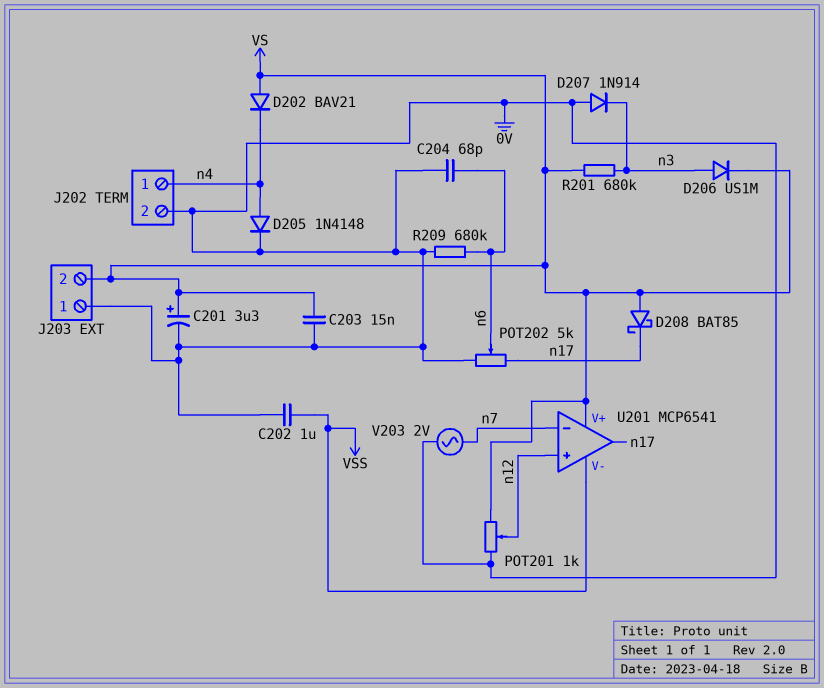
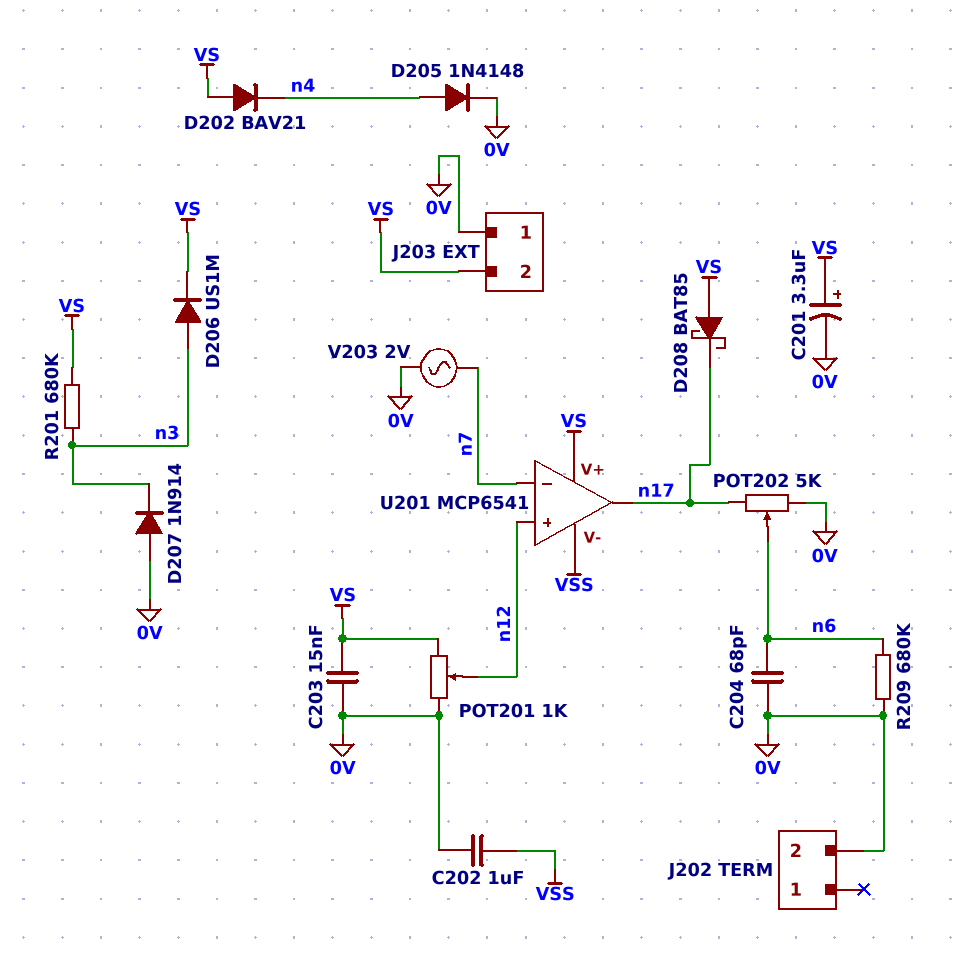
J202 pin 1: n4 -> none

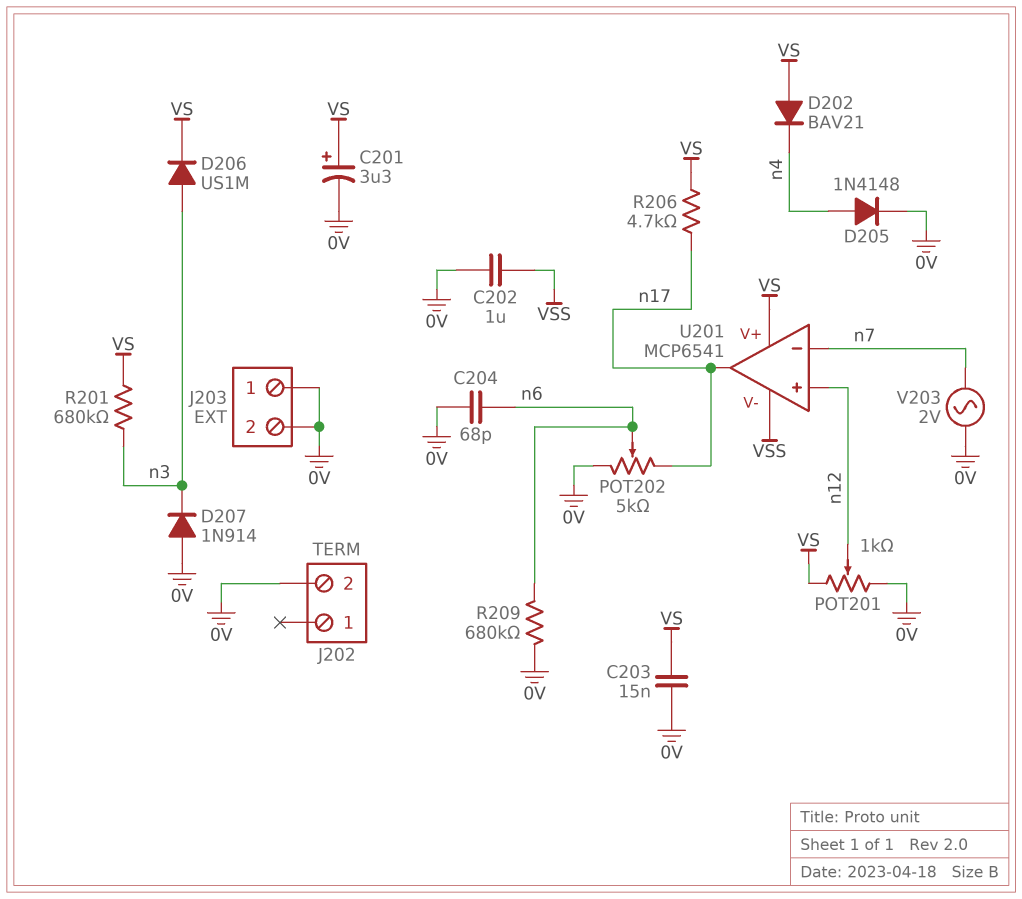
D208: schottky BAT85 (A VS, K n17) -> none
J203 pin 2: VS -> 0V
R206: none -> 4.7k (VS, n17)

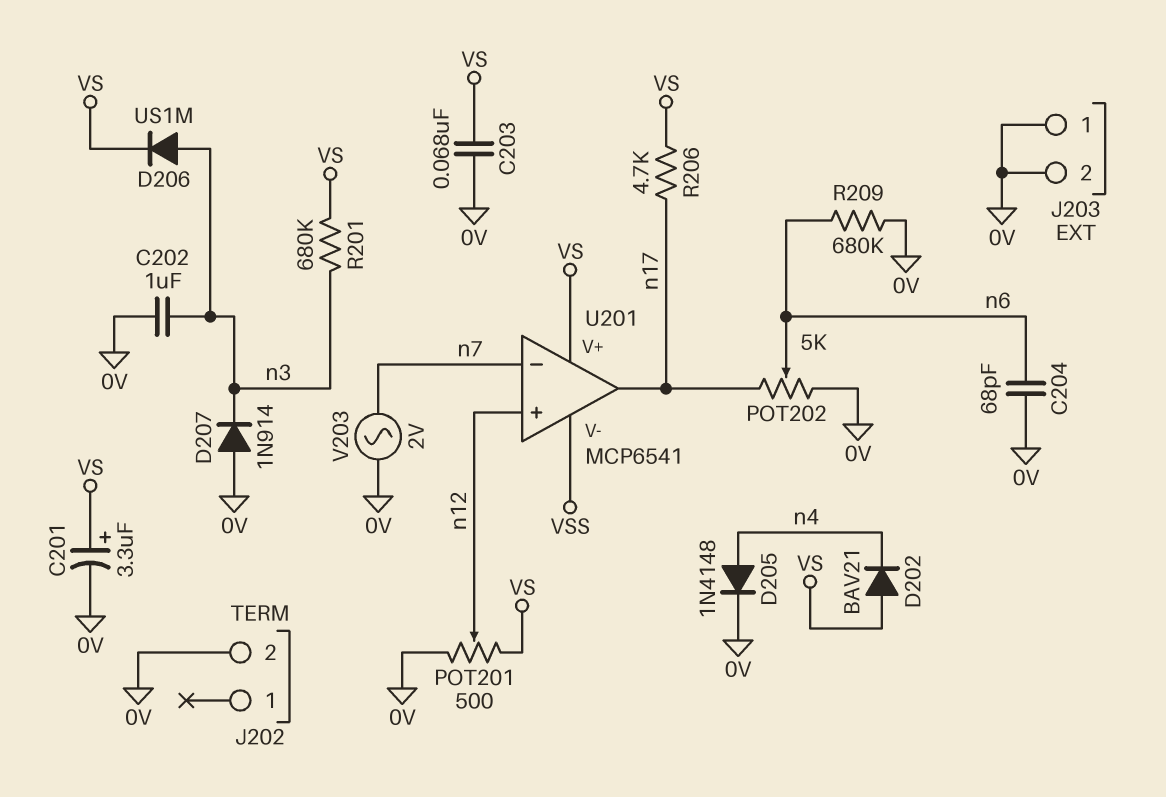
C202: 1uF (0V, VSS) -> 1uF (0V, n3)
C203: 15nF (0V, VS) -> 68nF (0V, VS)
POT201: 1k (0V, VS, wiper n12) -> 500 (0V, VS, wiper n12)

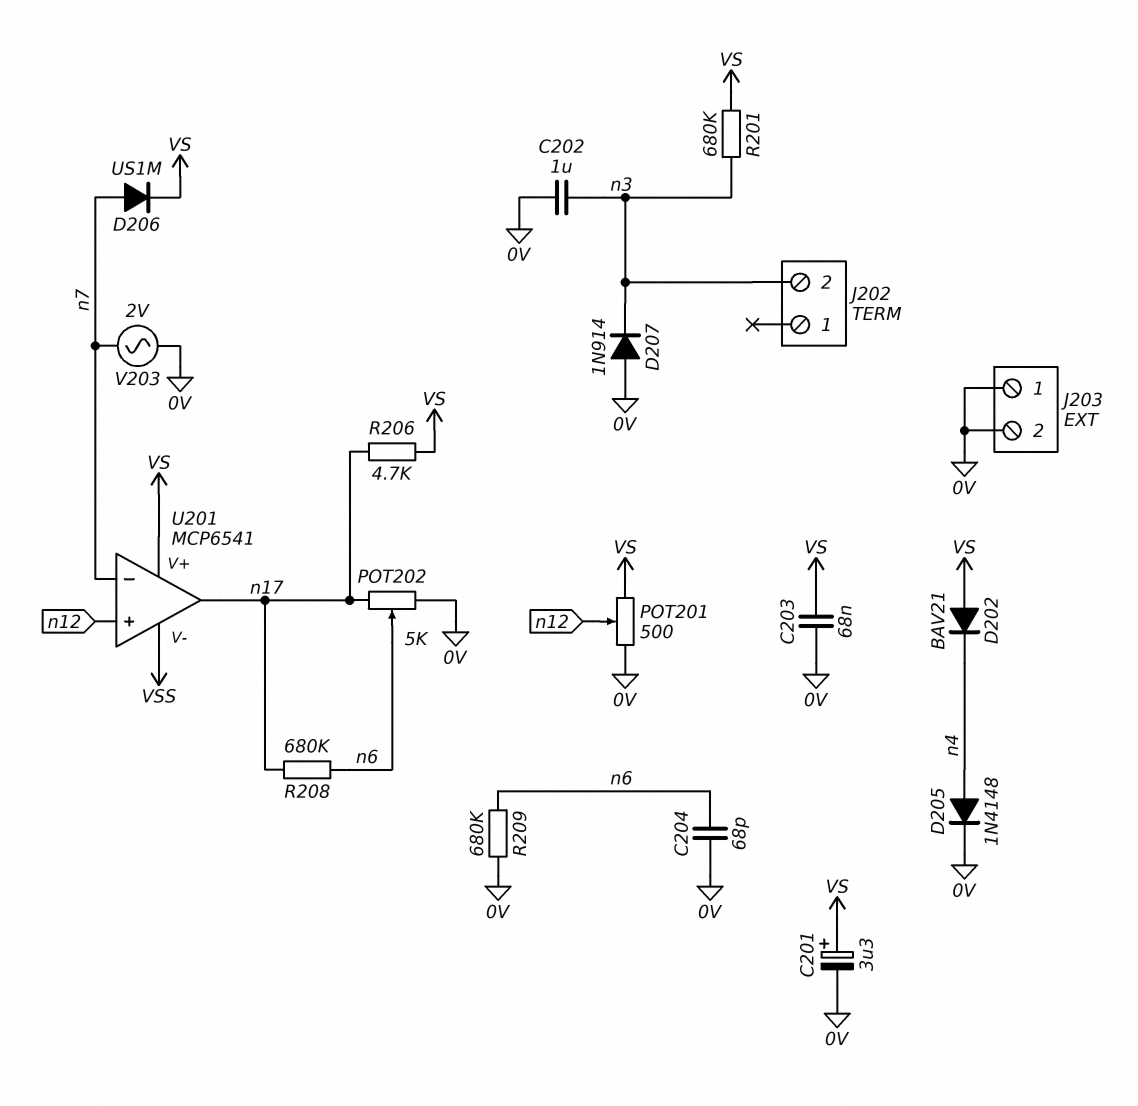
D206: diode US1M (A n3, K VS) -> diode US1M (A n7, K VS)
J202 pin 2: 0V -> n3
R208: none -> 680k (n6, n17)

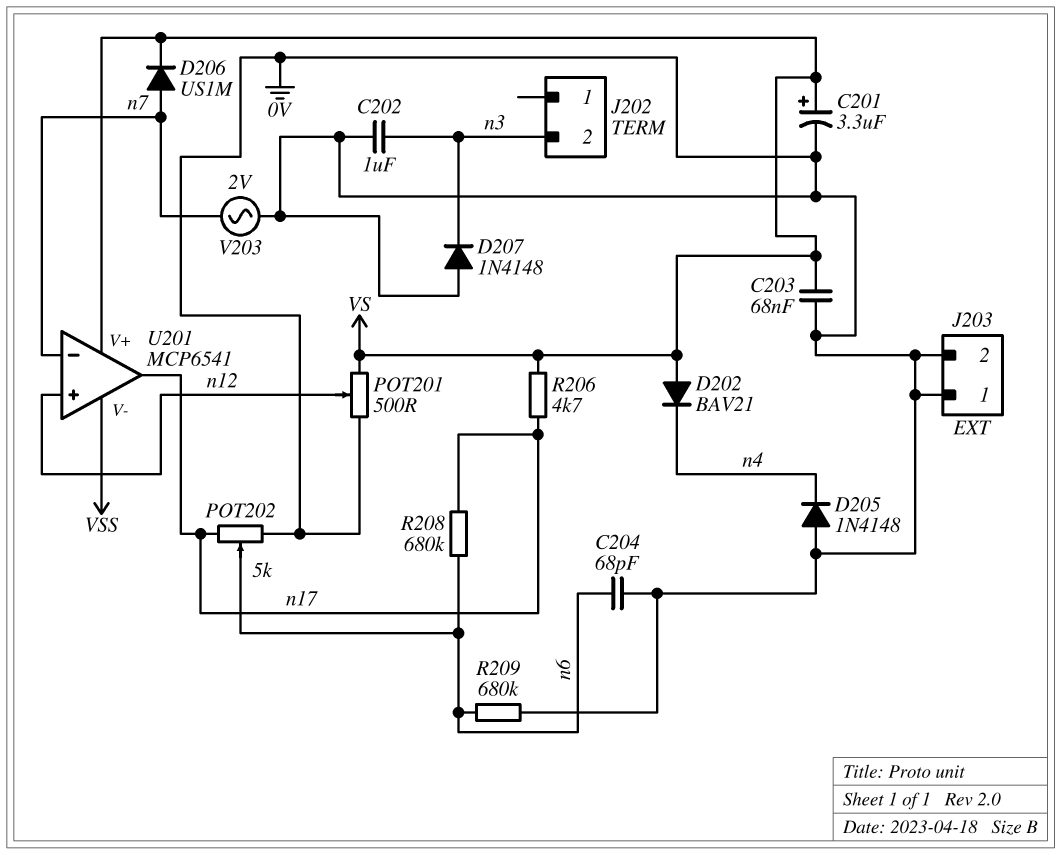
D205: diode 1N4148 (A n4, K 0V) -> diode 1N4148 (A 0V, K n4)
D207: diode 1N914 (A 0V, K n3) -> diode 1N4148 (A 0V, K n3)
R201: 680k (VS, n3) -> none

